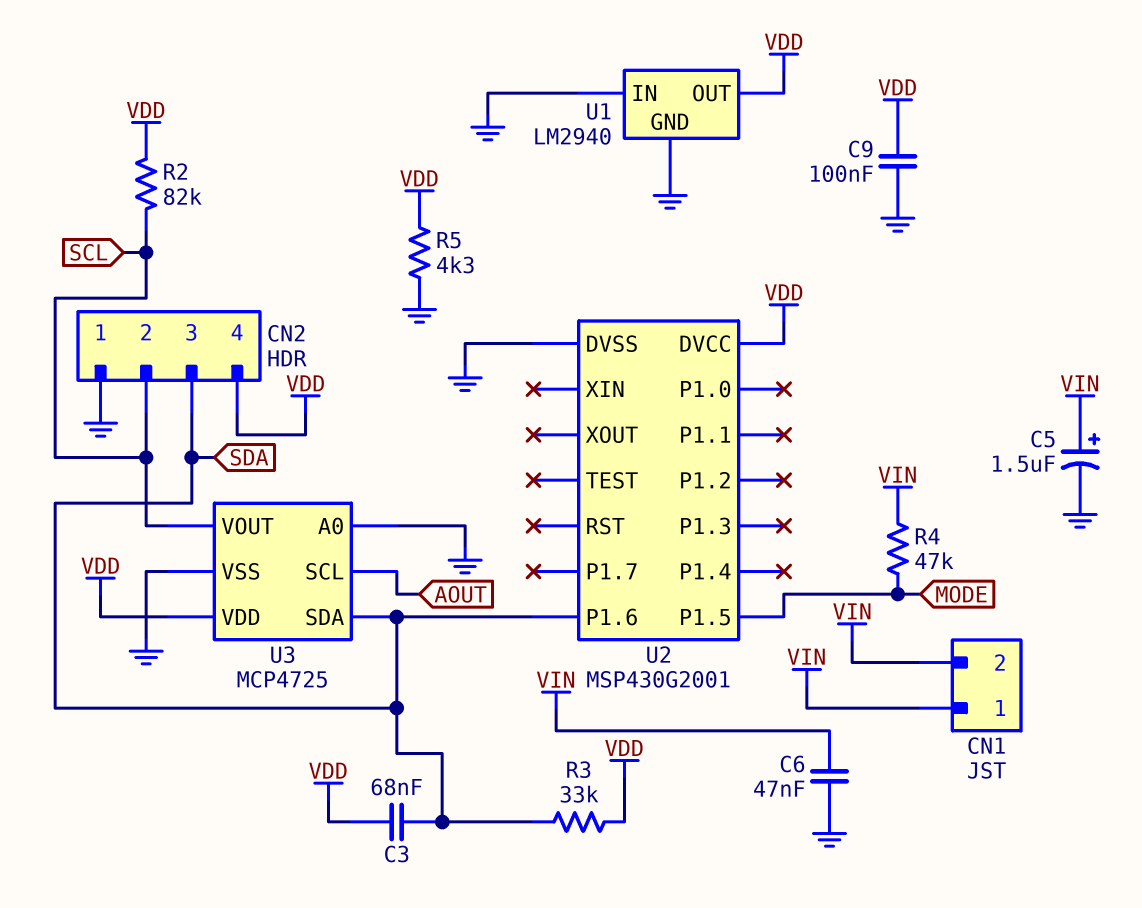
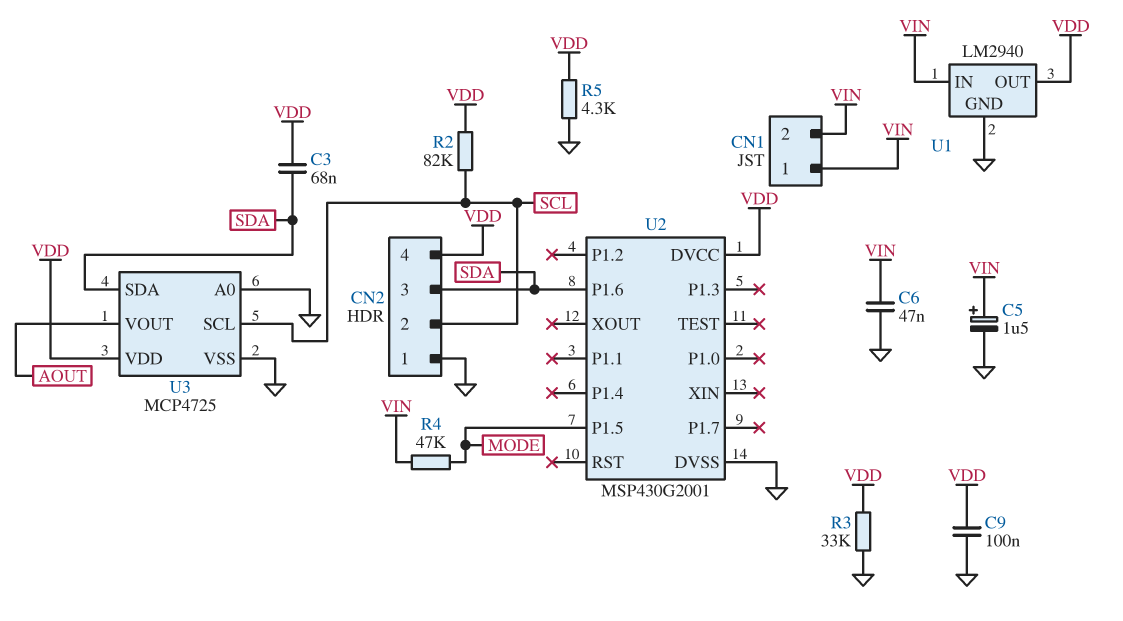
R3: 33k (SDA, VDD) -> 33k (GND, VDD)
U1 pin IN: GND -> VIN
U3 pin SCL: AOUT -> SCL
U3 pin VOUT: SCL -> AOUT

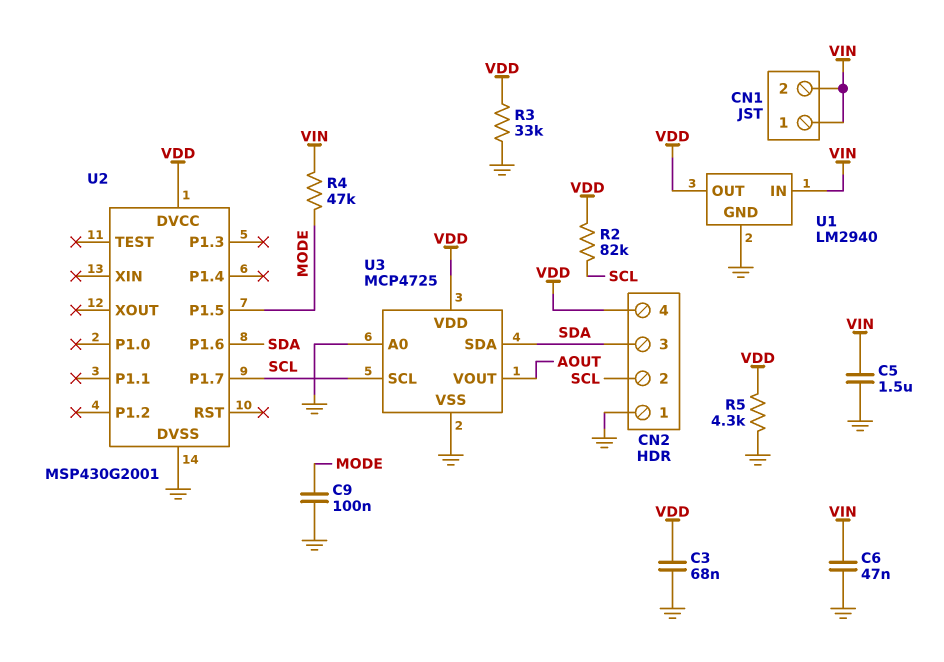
C3: 68nF (SDA, VDD) -> 68nF (GND, VDD)
C5: 1.5uF (plus VIN, minus GND) -> 1.5uF (GND, VIN)
C9: 100nF (GND, VDD) -> 100nF (GND, MODE)
U2 pin P1.7: none -> SCL

